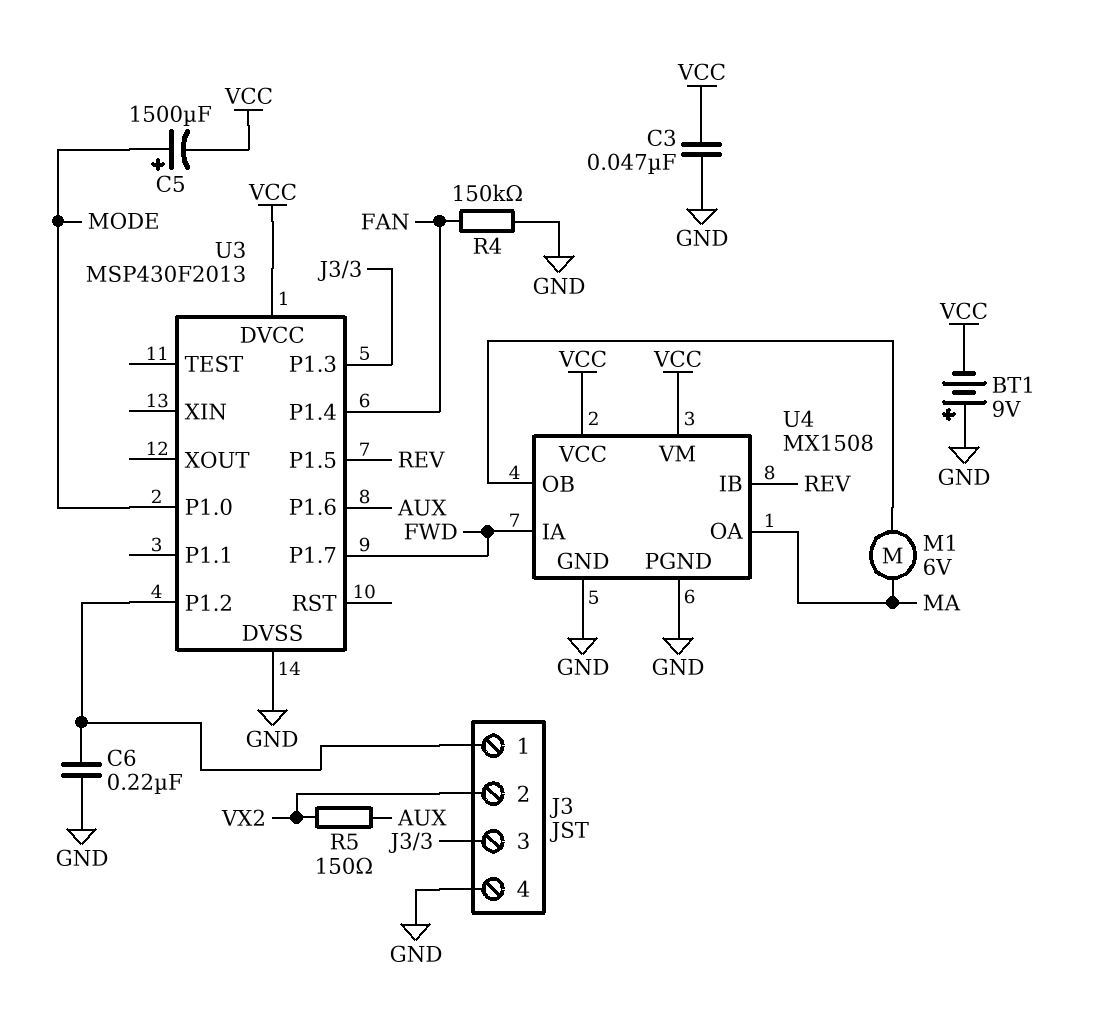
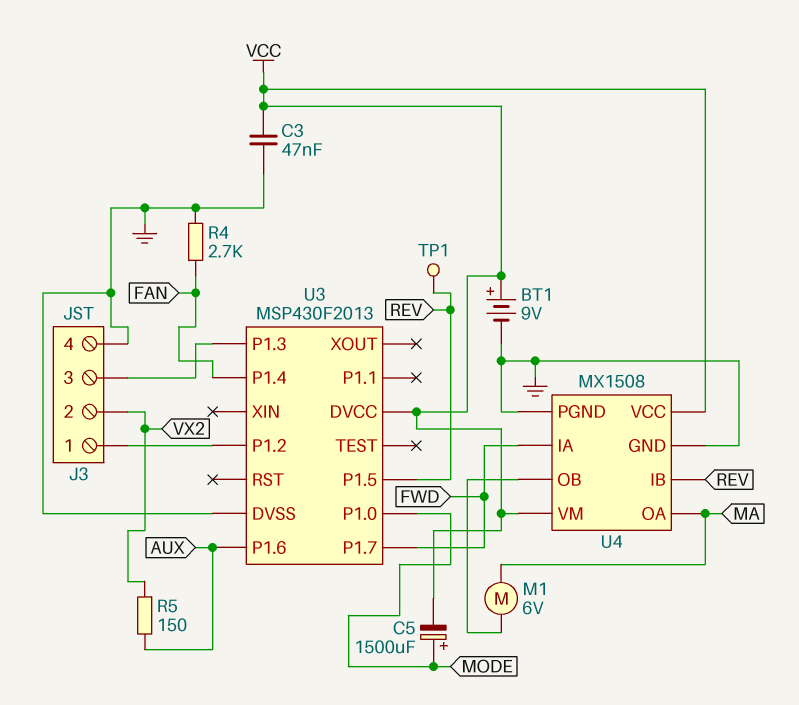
BT1: 9V (plus GND, minus VCC) -> 9V (plus VCC, minus GND)
C6: 220nF (GND, J3/1) -> none
R4: 150k (FAN, GND) -> 2.7k (FAN, GND)
TP1: none -> test point (REV)

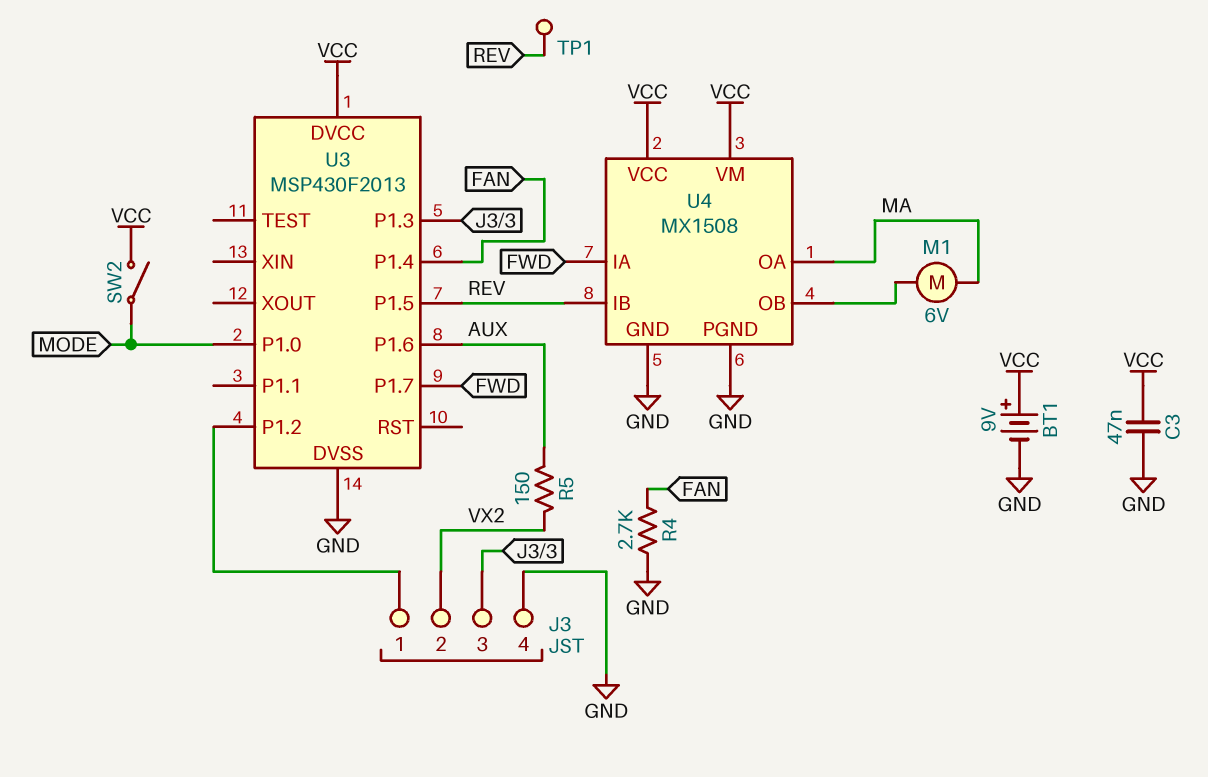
C5: 1500uF (plus MODE, minus VCC) -> none
SW2: none -> switch (MODE, VCC)

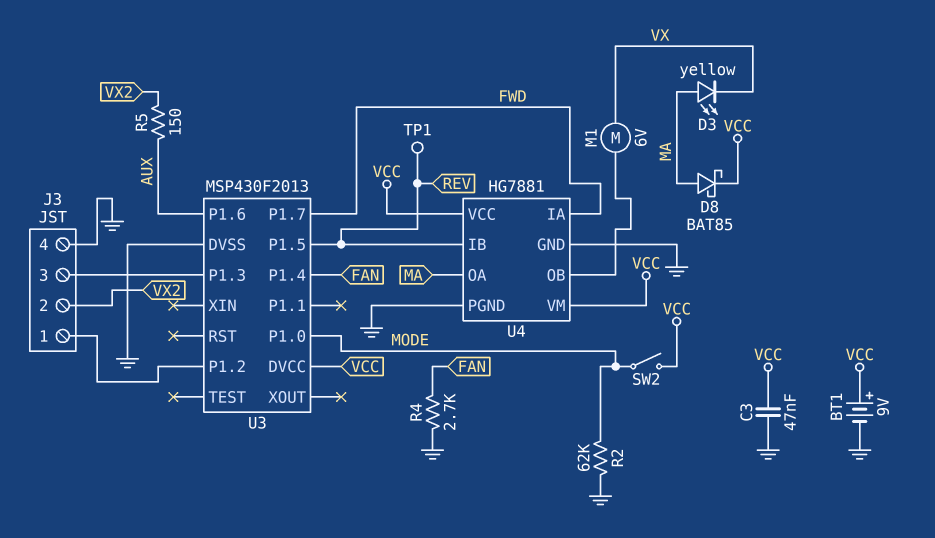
D3: none -> LED yellow (A MA, K VX)
D8: none -> schottky BAT85 (A MA, K VCC)
M1: motor 6V (MA, U4/OB) -> motor 6V (U4/OB, VX)
R2: none -> 62k (GND, MODE)
U4: MX1508 -> HG7881

